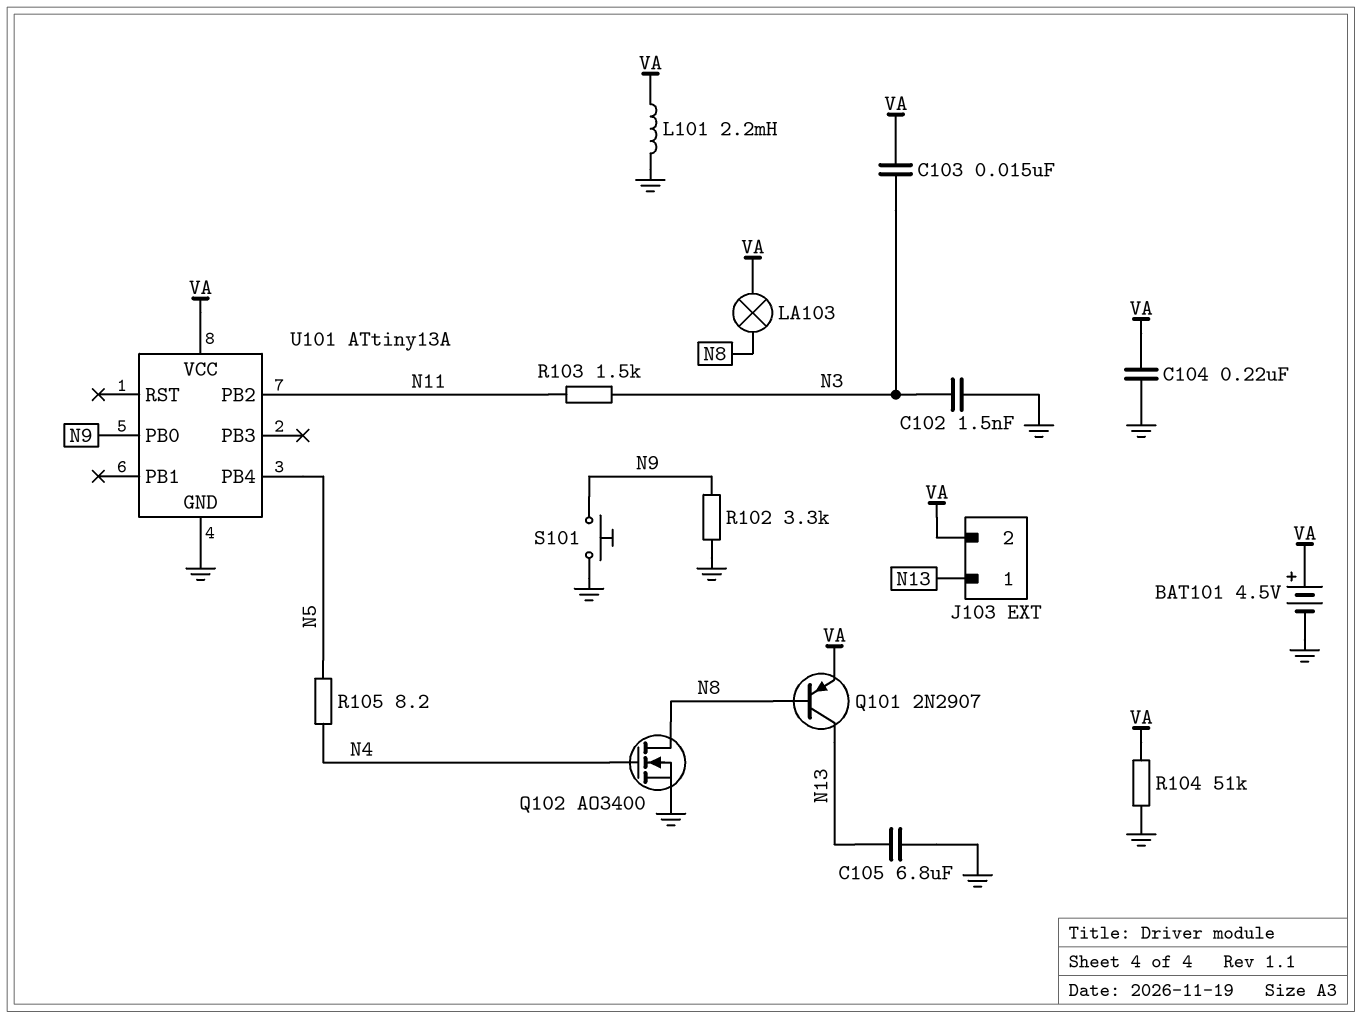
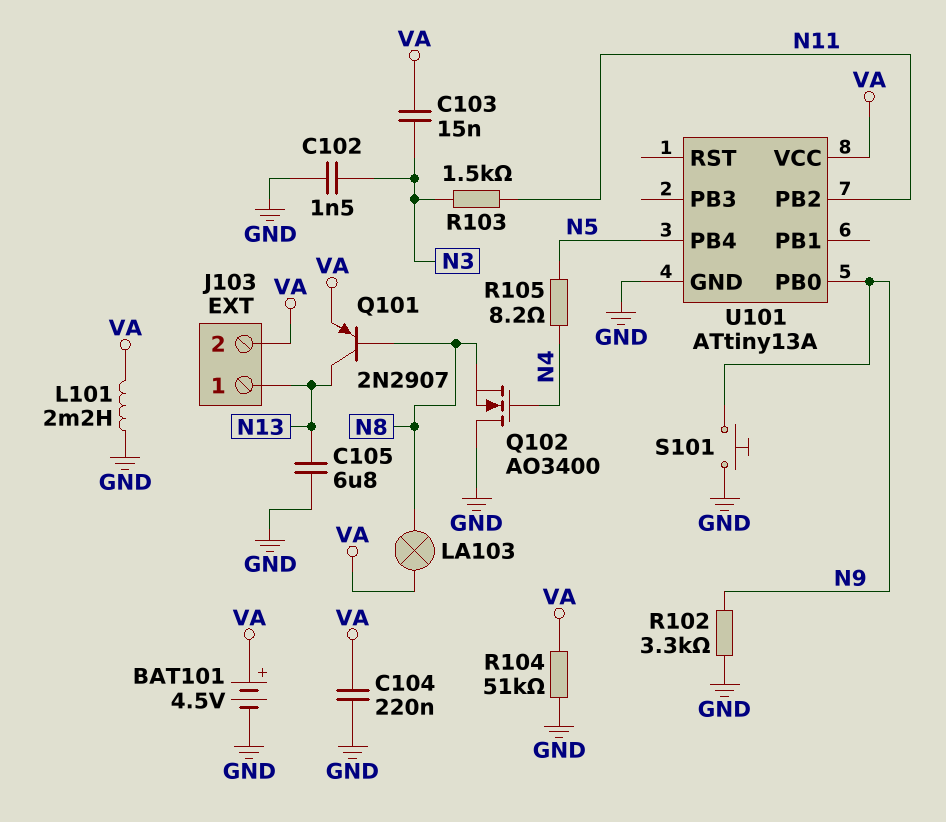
Q102: NMOS AO3400 (G N4, D N8, S GND) -> NMOS AO3400 (G N4, D GND, S N8)

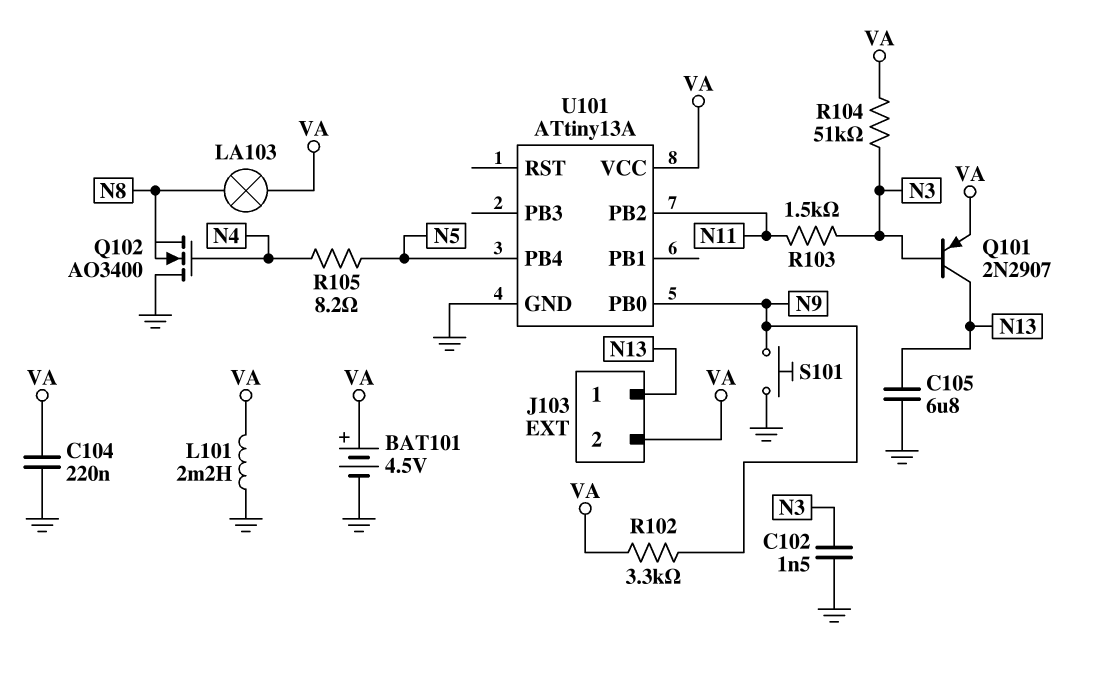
C103: 15nF (N3, VA) -> none
Q101: PNP 2N2907 (B N8, C N13, E VA) -> PNP 2N2907 (B N3, C N13, E VA)
R102: 3.3k (GND, N9) -> 3.3k (N9, VA)
R104: 51k (GND, VA) -> 51k (N3, VA)

